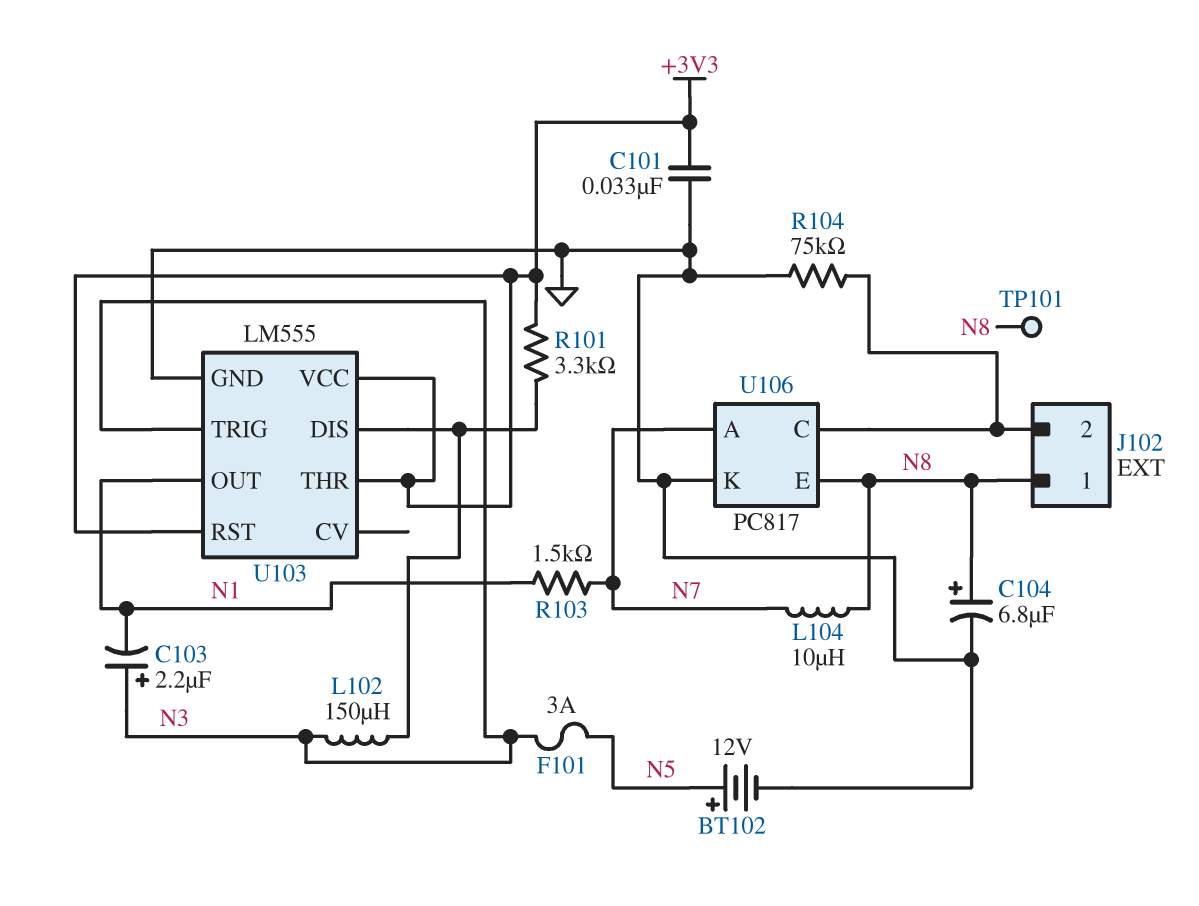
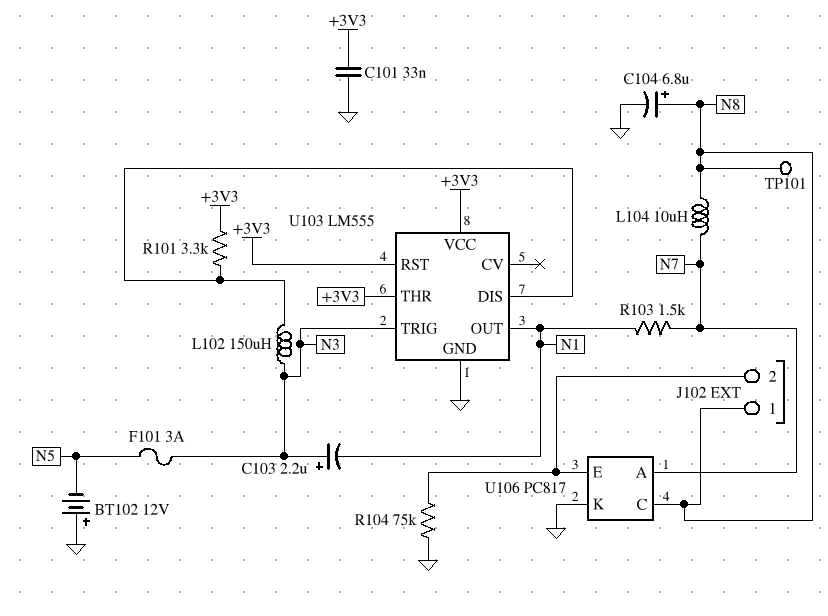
BT102: 12V (plus N5, minus GND) -> 12V (plus GND, minus N5)
U106 pin C: J102/2 -> N8
U106 pin E: N8 -> J102/2

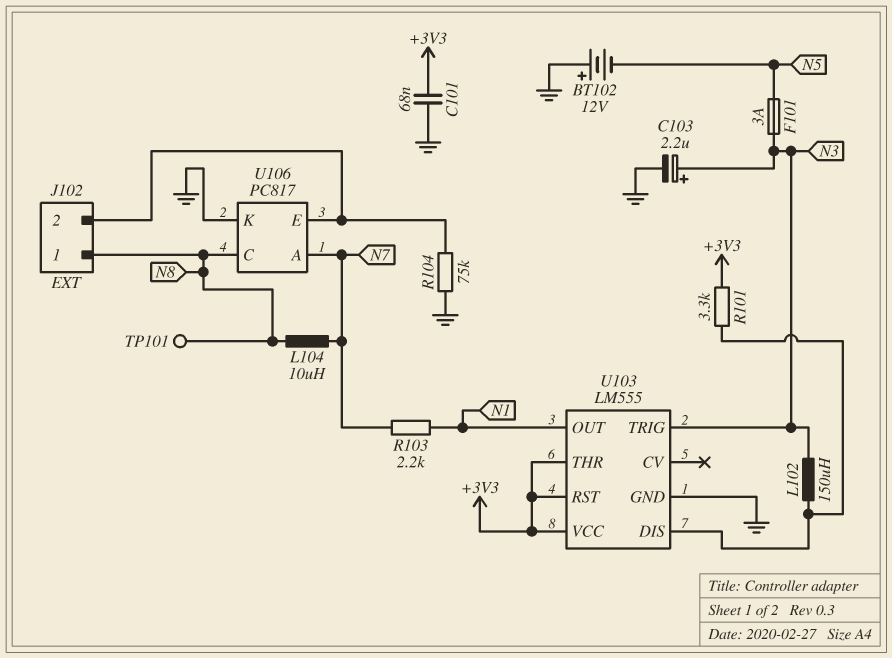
C101: 33nF (+3V3, GND) -> 68nF (+3V3, GND)
C103: 2.2uF (plus N3, minus N1) -> 2.2uF (plus N3, minus GND)
C104: 6.8uF (plus N8, minus GND) -> none
R103: 1.5k (N1, N7) -> 2.2k (N1, N7)

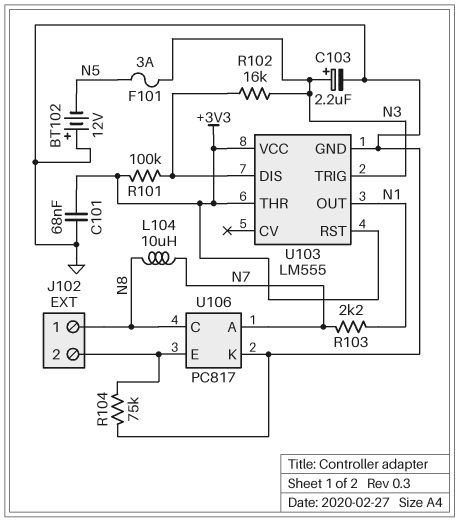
L102: 150uH (N3, U103/DIS) -> none
R101: 3.3k (+3V3, U103/DIS) -> 100k (+3V3, U103/DIS)
R102: none -> 16k (N3, U103/DIS)
TP101: test point (N8) -> none

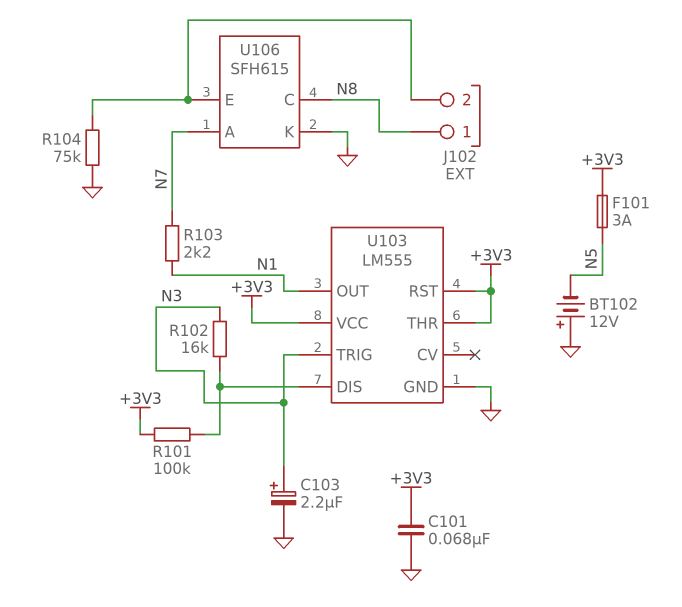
F101: 3A (N3, N5) -> 3A (+3V3, N5)
L104: 10uH (N7, N8) -> none
U106: PC817 -> SFH615

